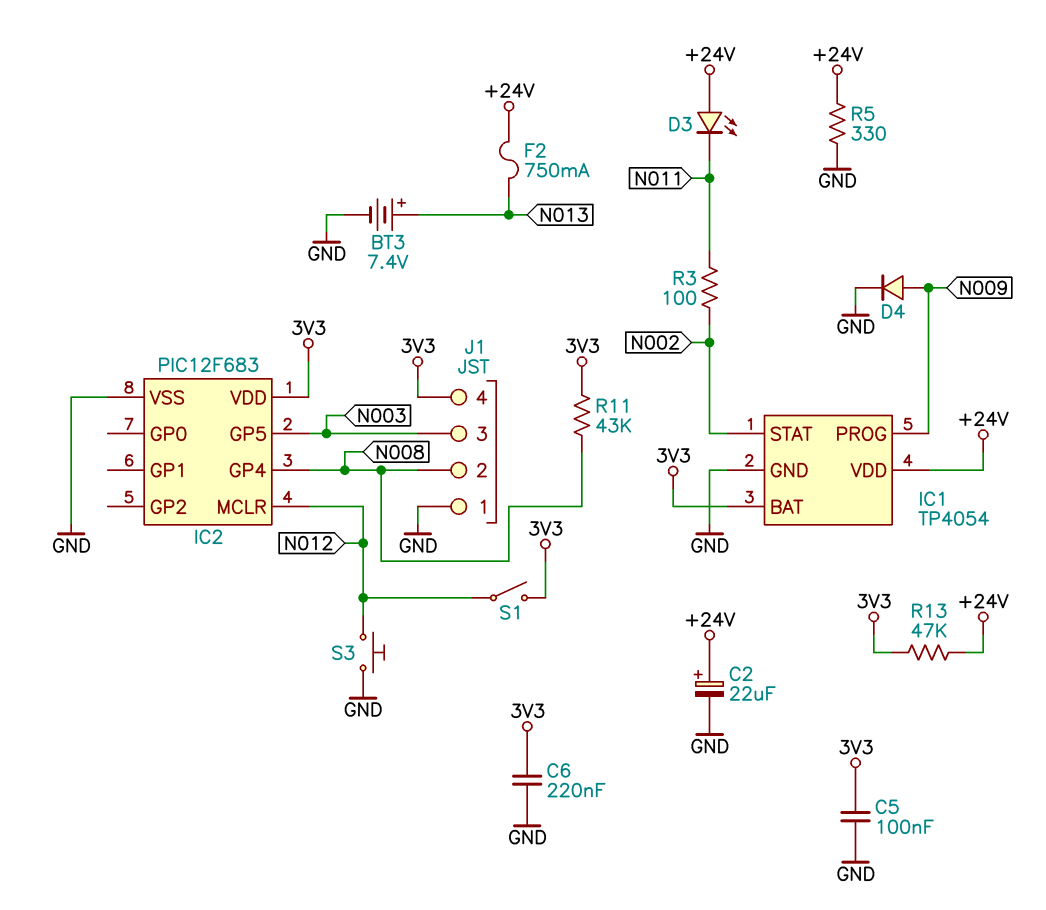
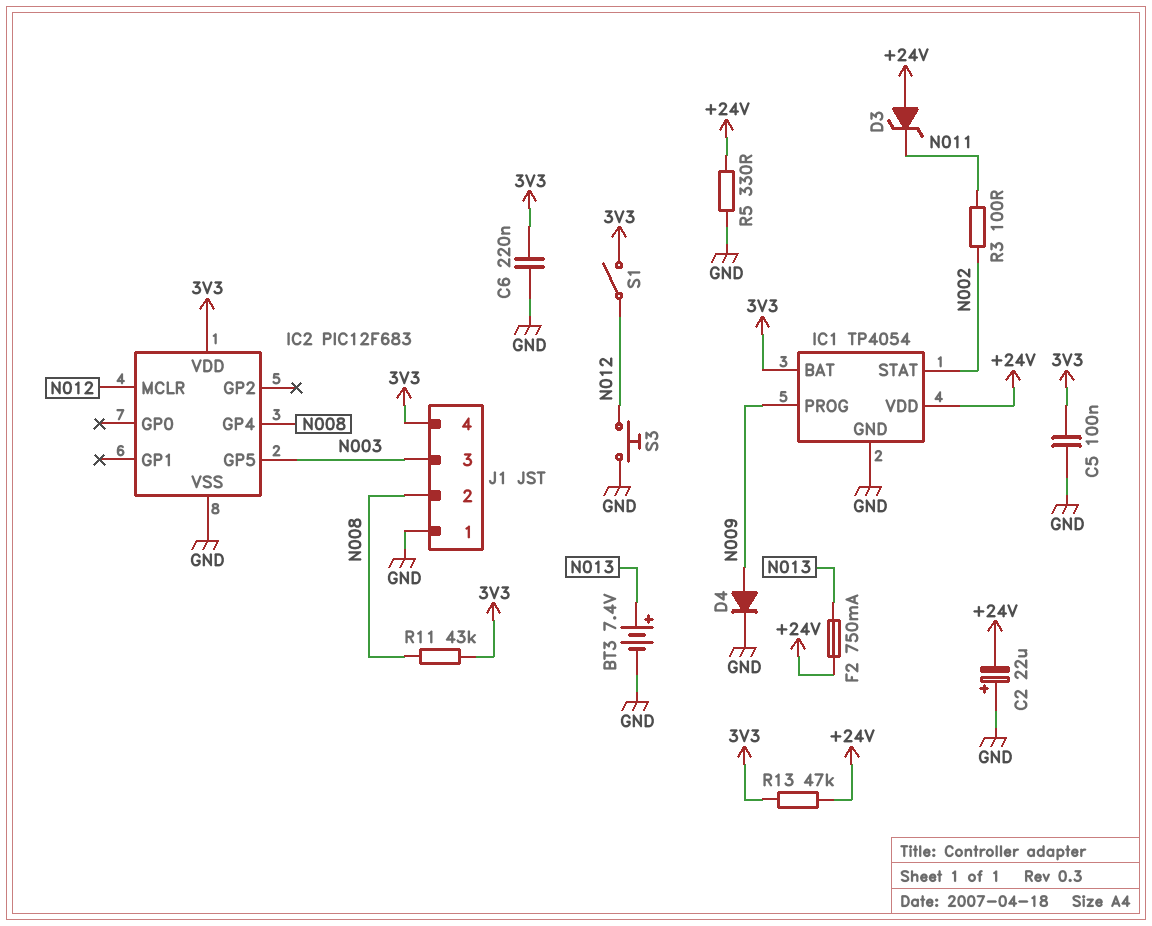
C2: 22uF (plus +24V, minus GND) -> 22uF (plus GND, minus +24V)
D3: LED (A +24V, K N011) -> zener (A +24V, K N011)

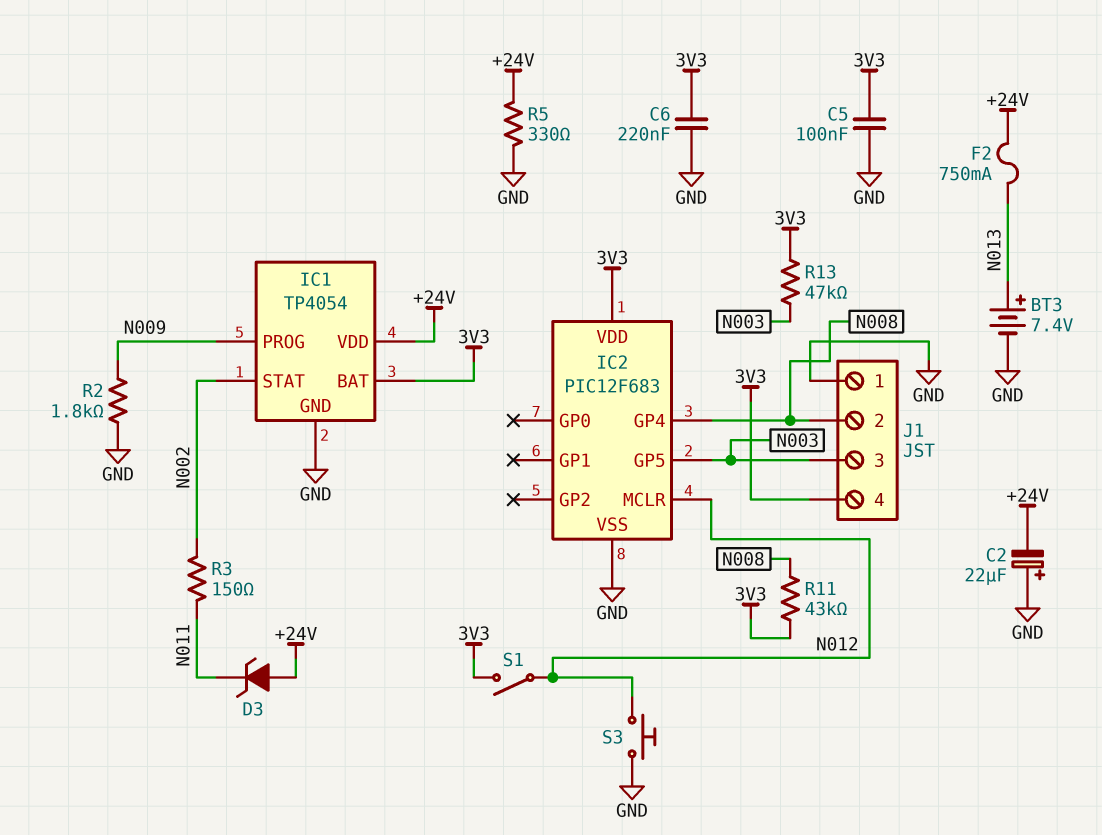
D4: diode (A N009, K GND) -> none
R2: none -> 1.8k (GND, N009)
R3: 100 (N002, N011) -> 150 (N002, N011)
R13: 47k (+24V, 3V3) -> 47k (3V3, N003)

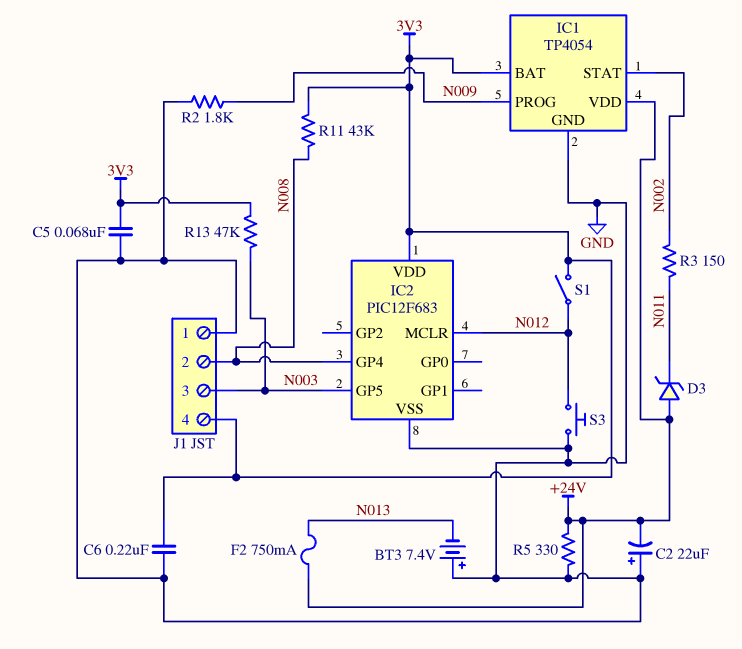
BT3: 7.4V (plus N013, minus GND) -> 7.4V (plus GND, minus N013)
C5: 100nF (3V3, GND) -> 68nF (3V3, GND)

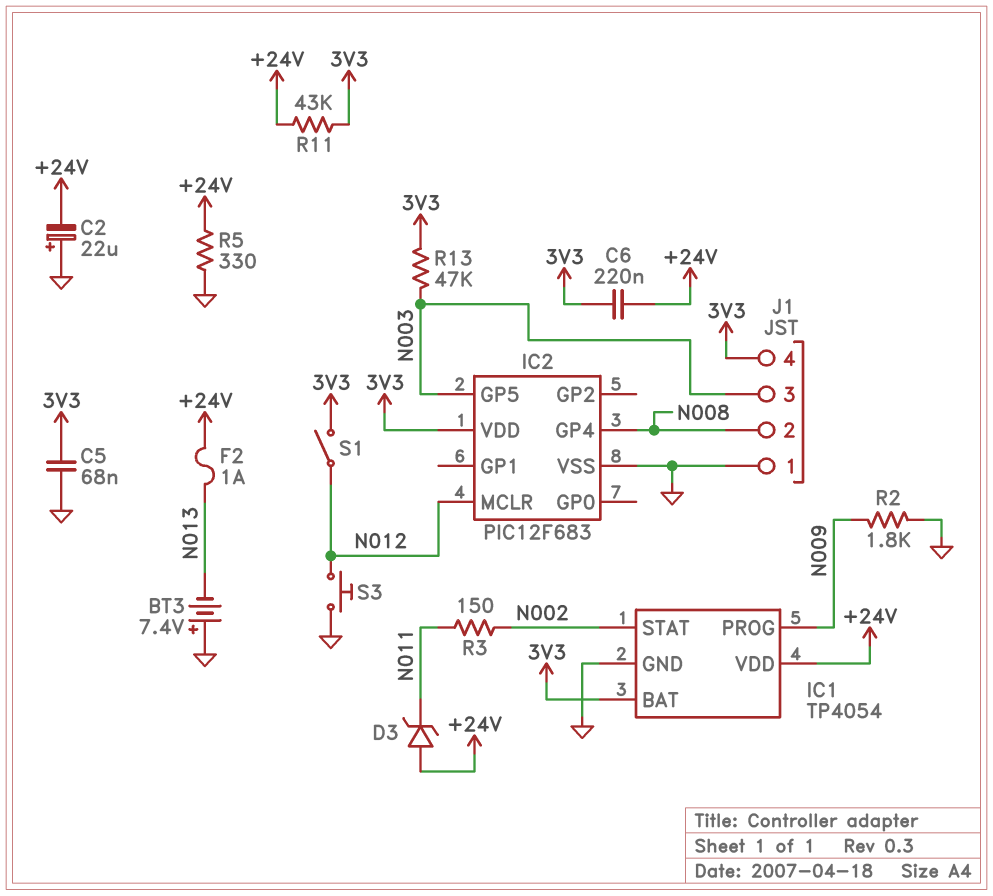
C6: 220nF (3V3, GND) -> 220nF (+24V, 3V3)
F2: 750mA (+24V, N013) -> 1A (+24V, N013)
R11: 43k (3V3, N008) -> 43k (+24V, 3V3)

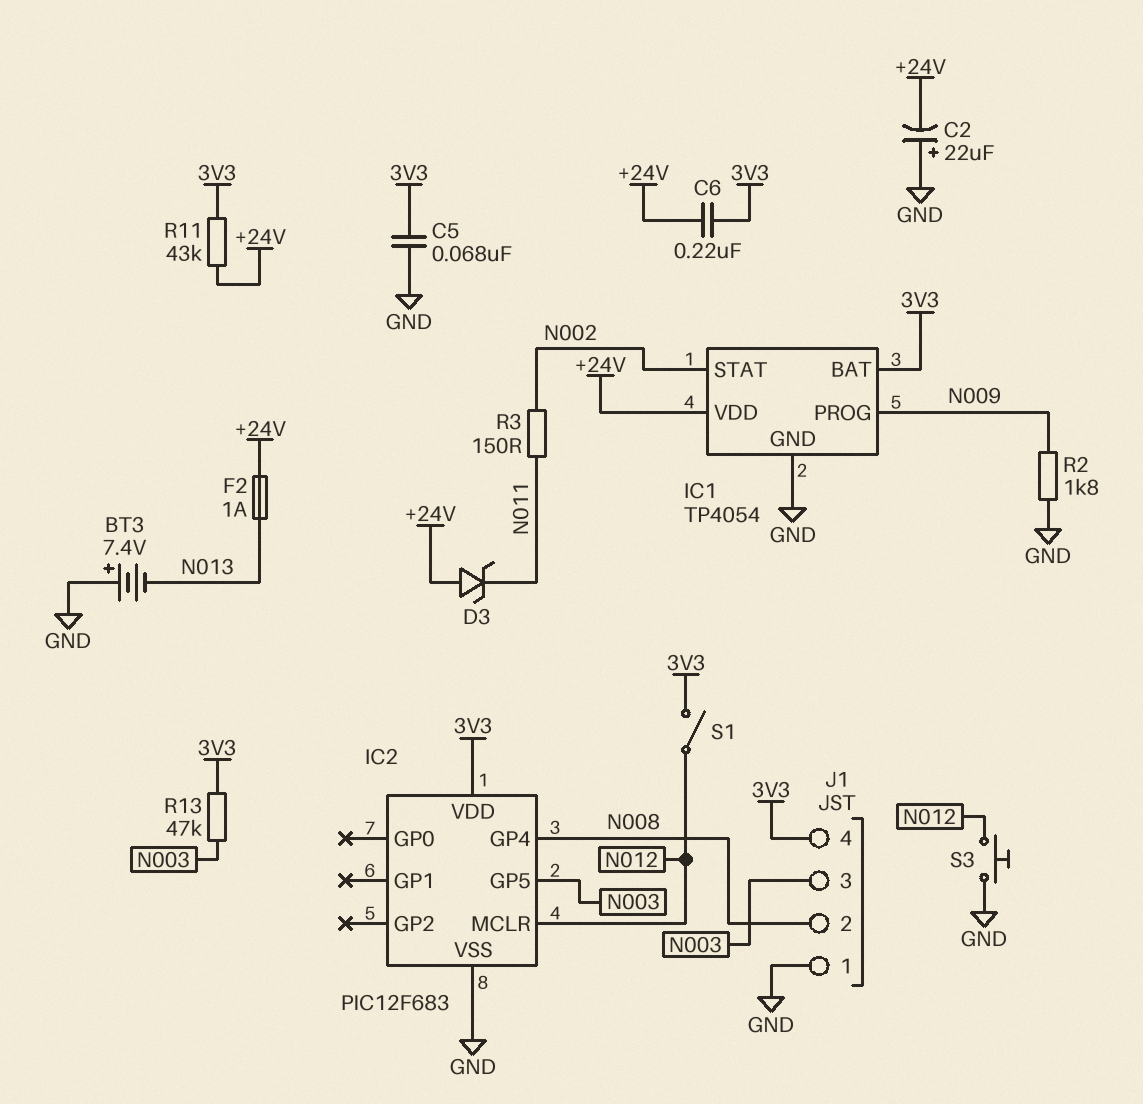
R5: 330 (+24V, GND) -> none

